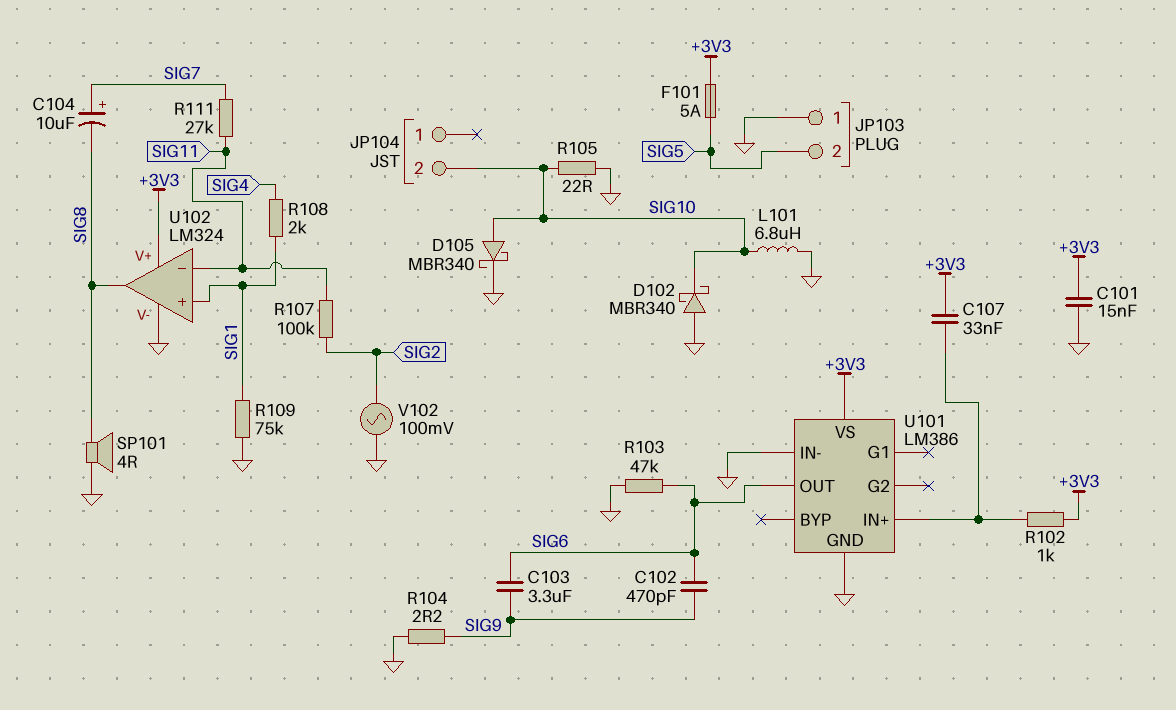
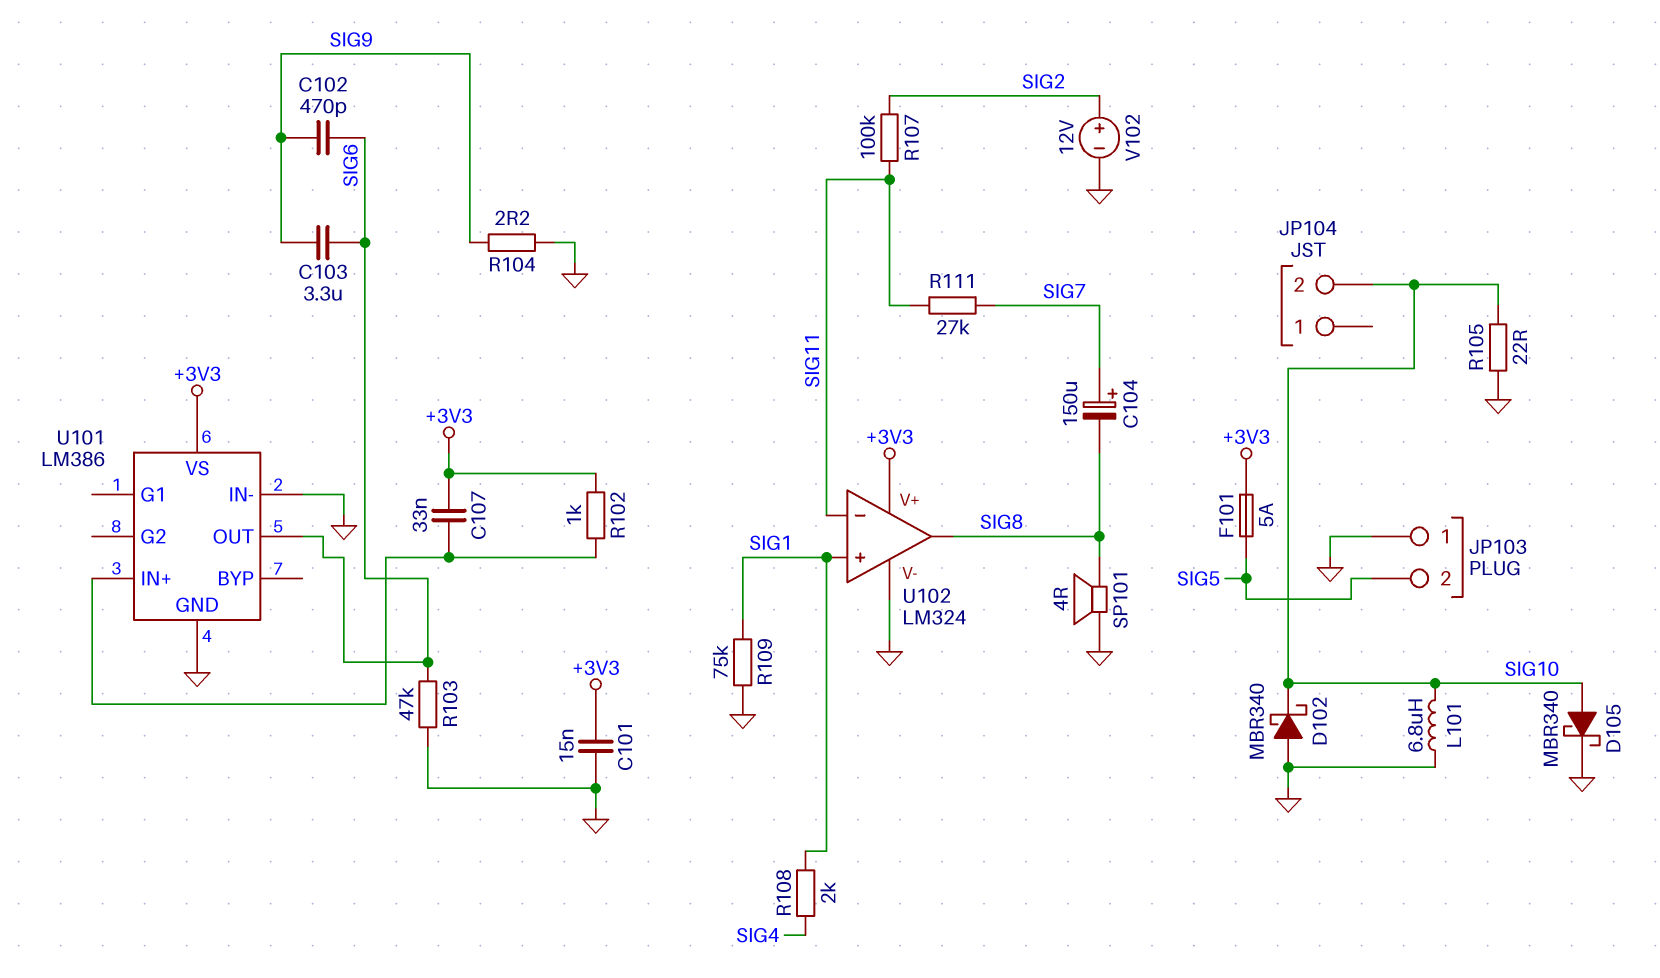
C104: 10uF (plus SIG7, minus SIG8) -> 150uF (plus SIG7, minus SIG8)
V102: AC 100mV (GND, SIG2) -> 12V (plus SIG2, minus GND)

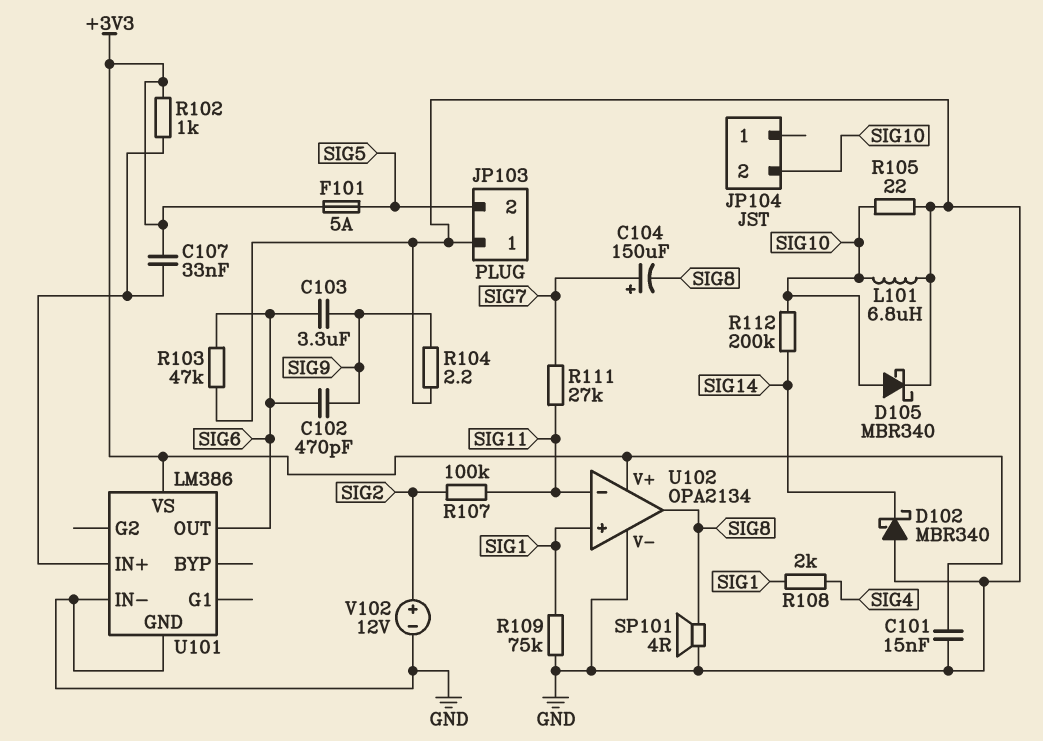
D102: schottky MBR340 (A GND, K SIG10) -> schottky MBR340 (A GND, K SIG14)
R112: none -> 200k (SIG10, SIG14)
U102: LM324 -> OPA2134

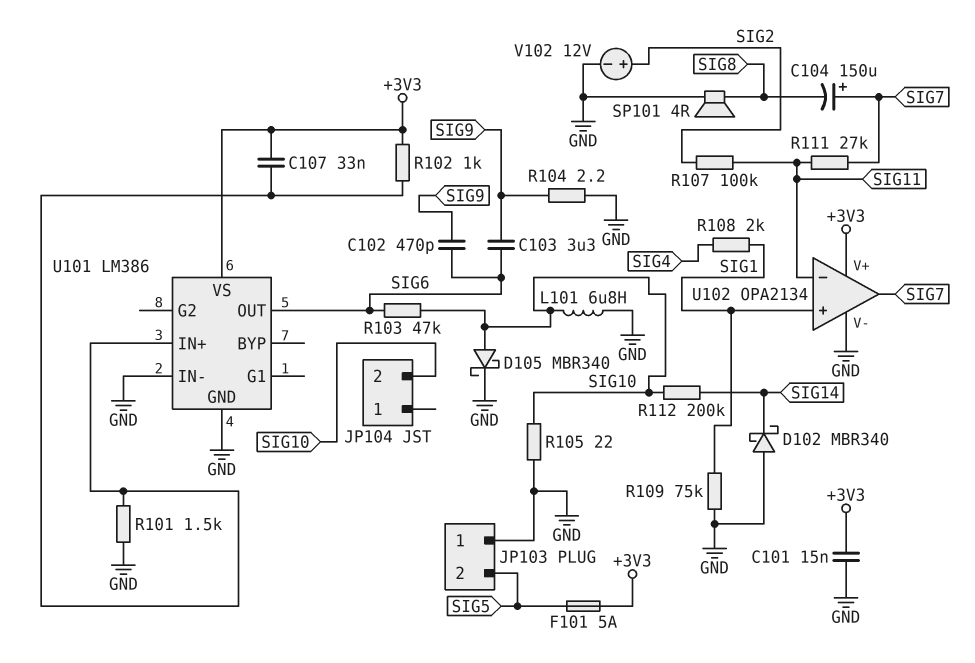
R101: none -> 1.5k (GND, U101/IN+)
R103: 47k (GND, SIG6) -> 47k (SIG6, SIG10)
U102 pin out: SIG8 -> SIG7

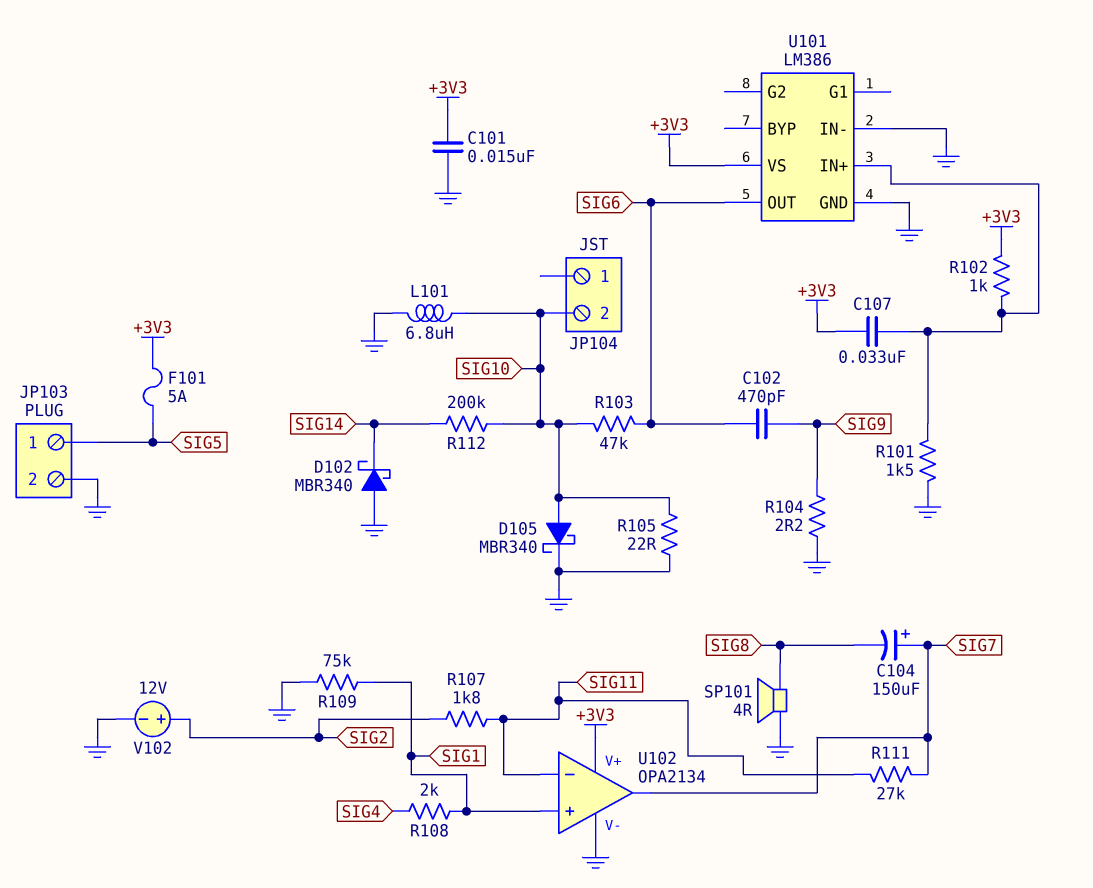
C103: 3.3uF (SIG6, SIG9) -> none
JP103 pin 1: GND -> SIG5
JP103 pin 2: SIG5 -> GND
R107: 100k (SIG2, SIG11) -> 1.8k (SIG2, SIG11)

